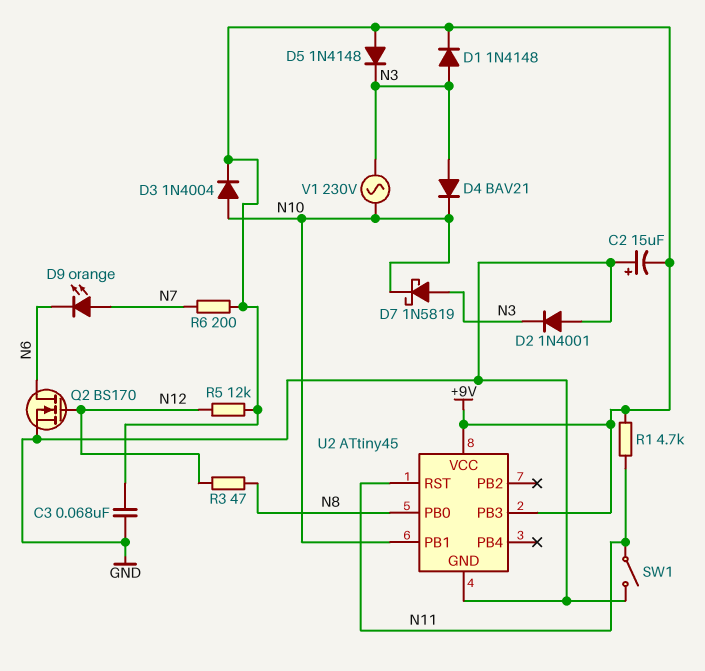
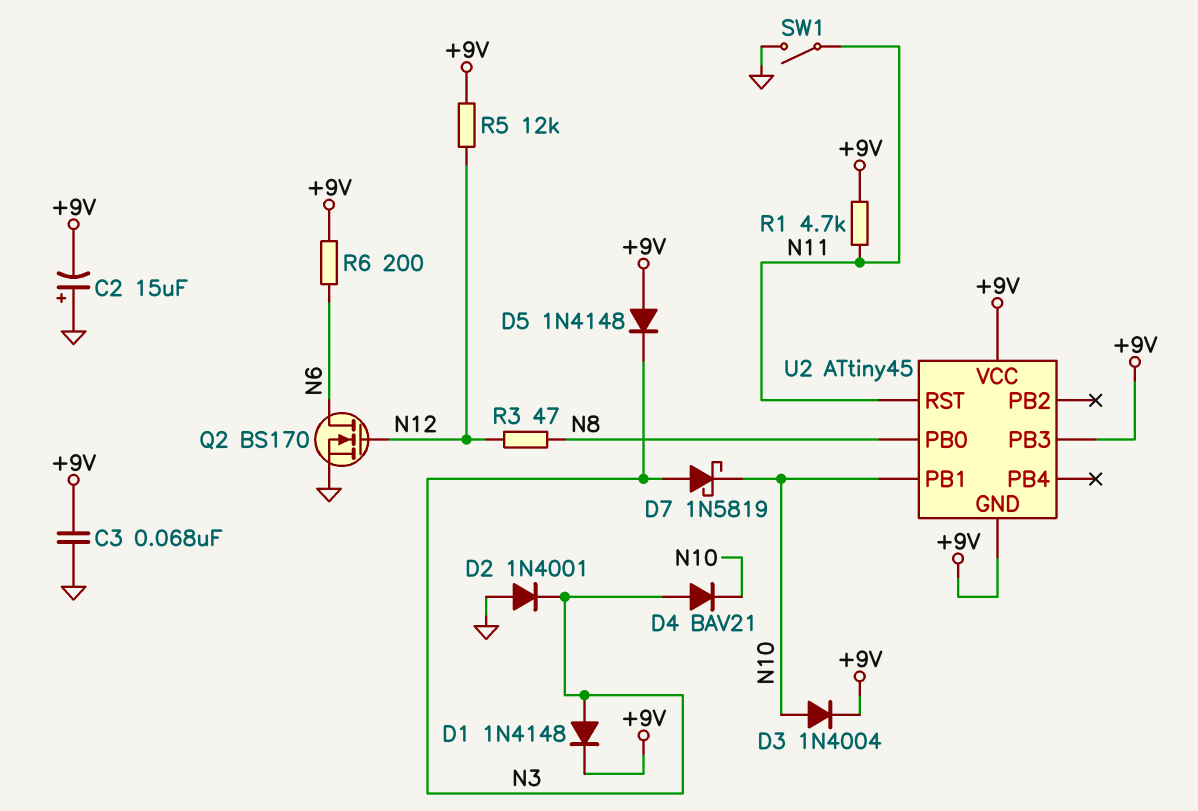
D9: LED orange (A N7, K N6) -> none
R6: 200 (+9V, N7) -> 200 (+9V, N6)
U2 pin GND: GND -> +9V
V1: AC 230V (N3, N10) -> none

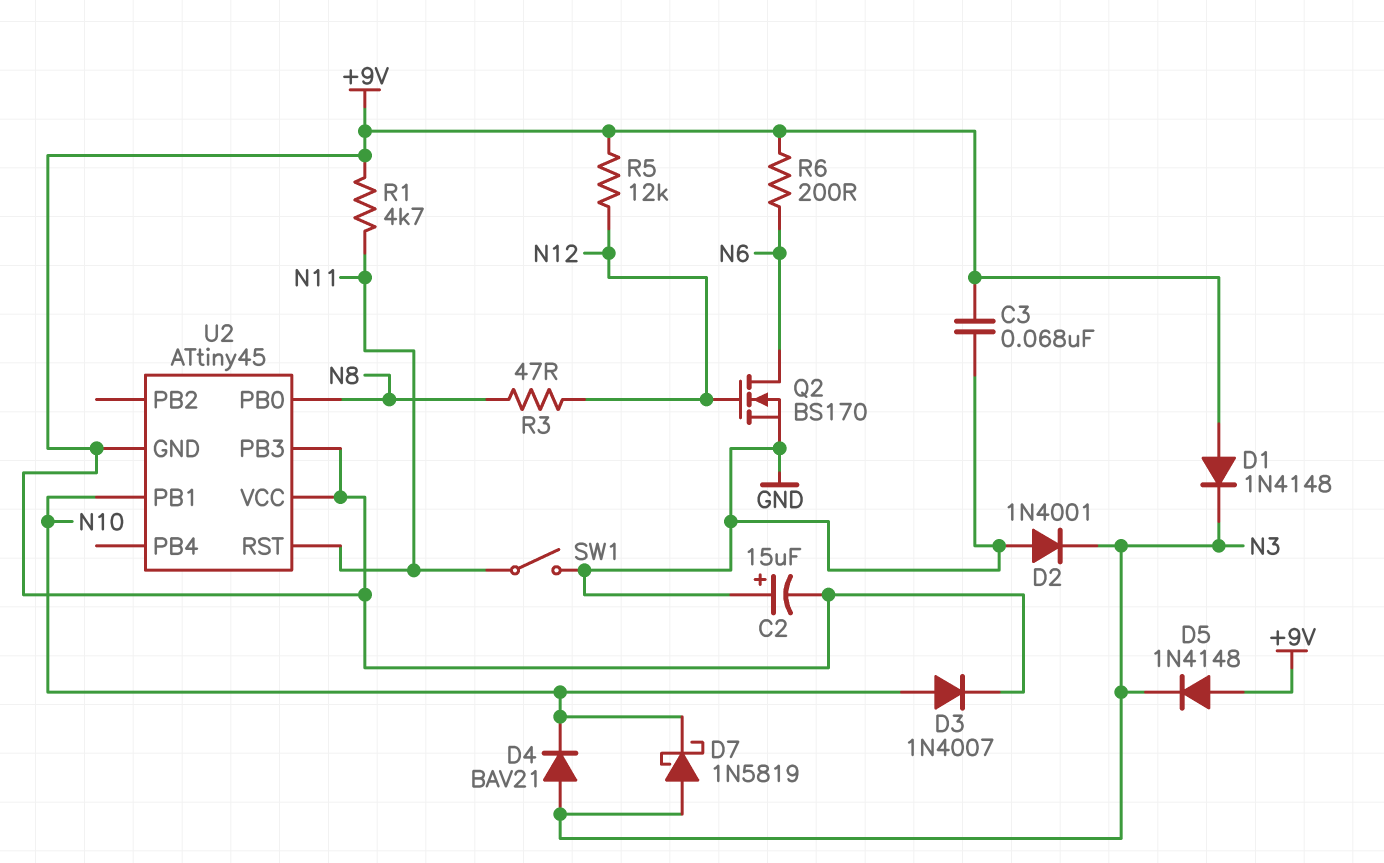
D1: diode 1N4148 (A N3, K +9V) -> diode 1N4148 (A +9V, K N3)
D3: diode 1N4004 (A N10, K +9V) -> diode 1N4007 (A N10, K +9V)

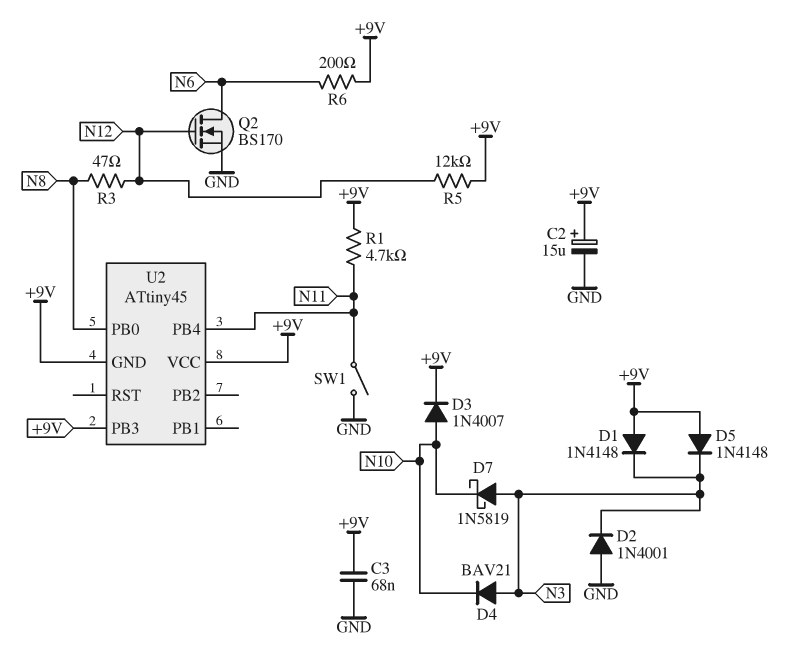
C2: 15uF (plus GND, minus +9V) -> 15uF (plus +9V, minus GND)
U2 pin PB1: N10 -> none
U2 pin PB4: none -> N11
U2 pin RST: N11 -> none

